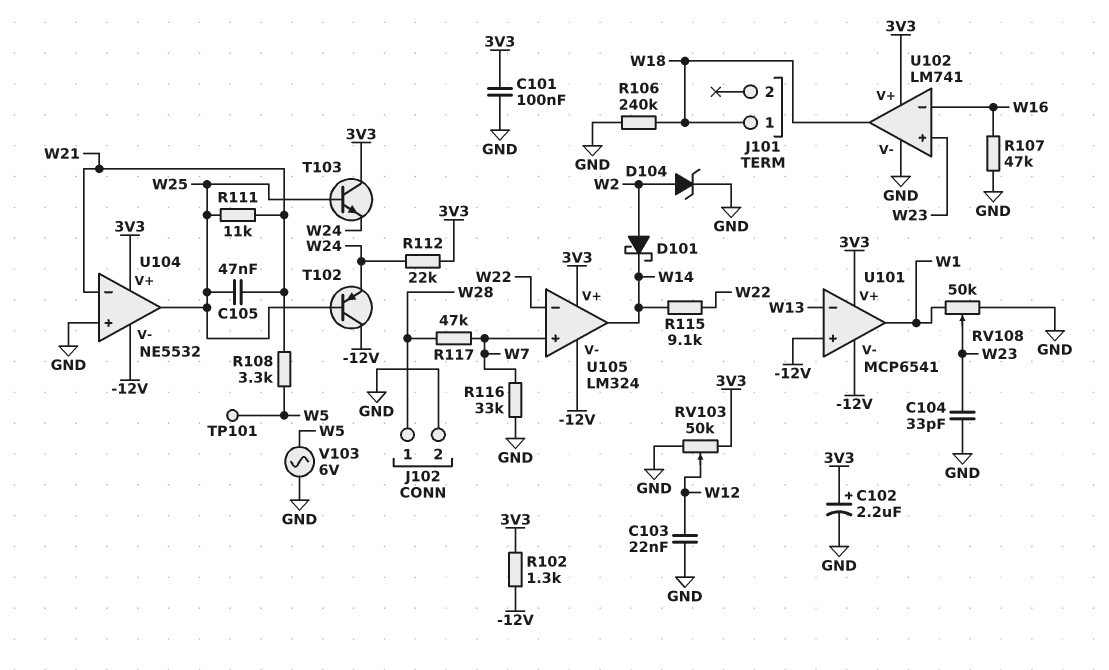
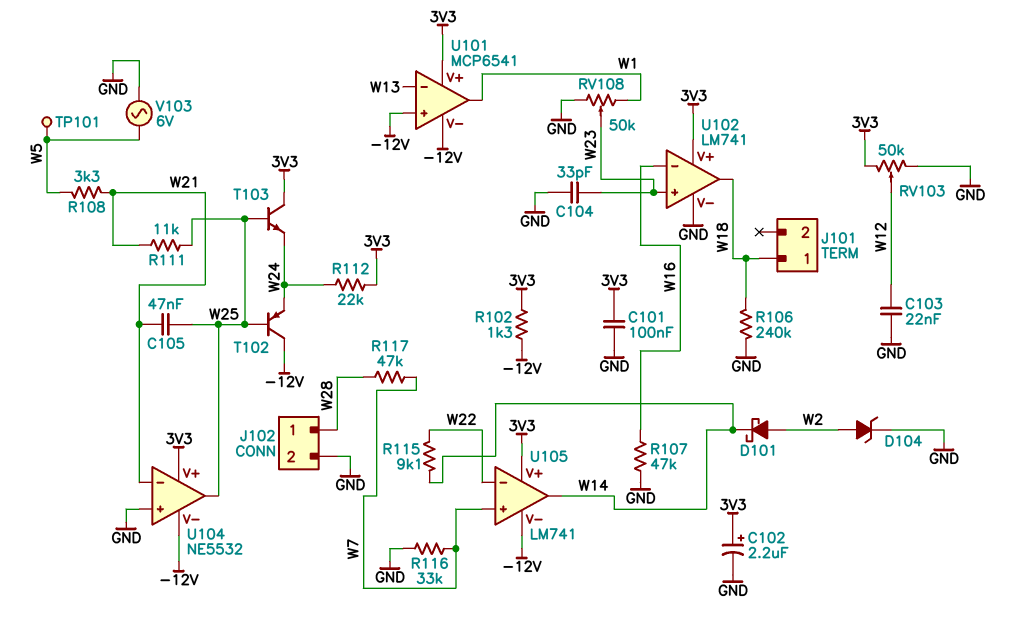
U105: LM324 -> LM741

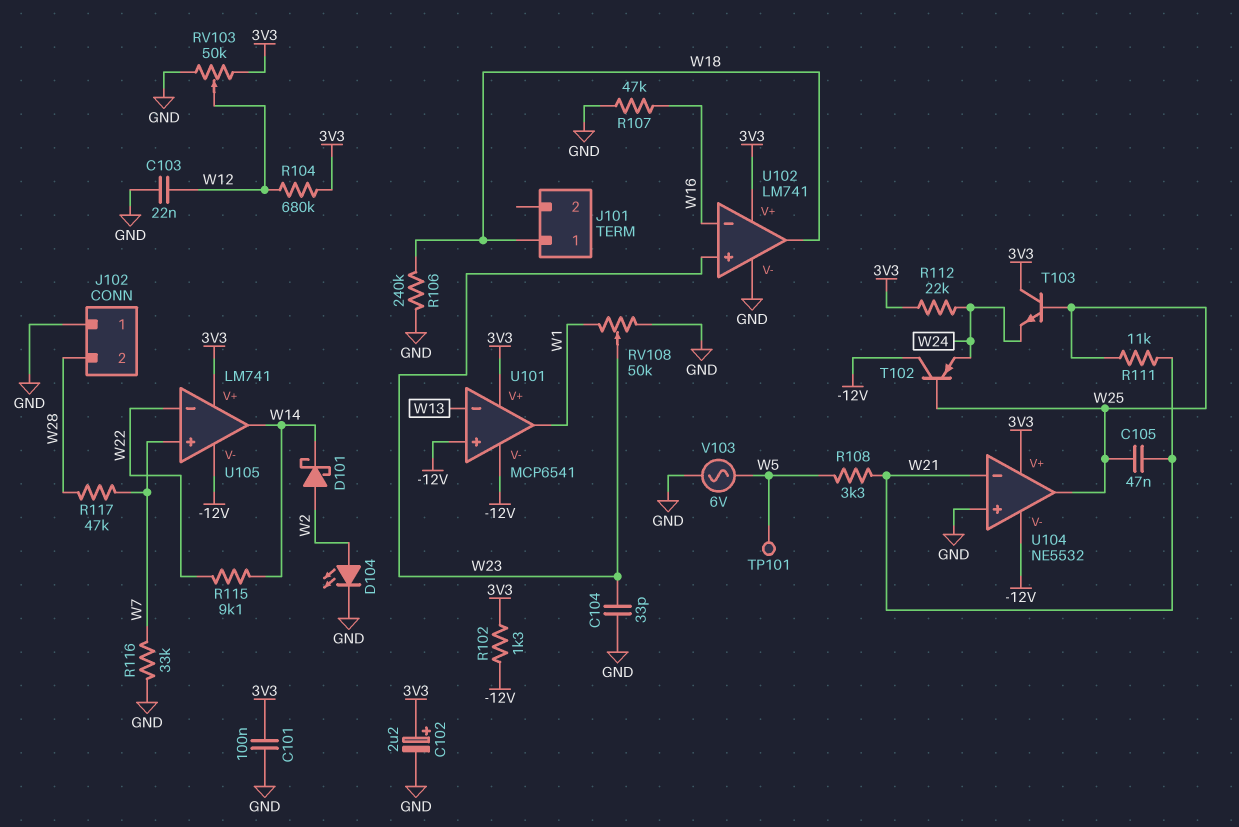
D104: zener (A W2, K GND) -> LED (A W2, K GND)
J102 pin 1: W28 -> GND
J102 pin 2: GND -> W28
R104: none -> 680k (3V3, W12)

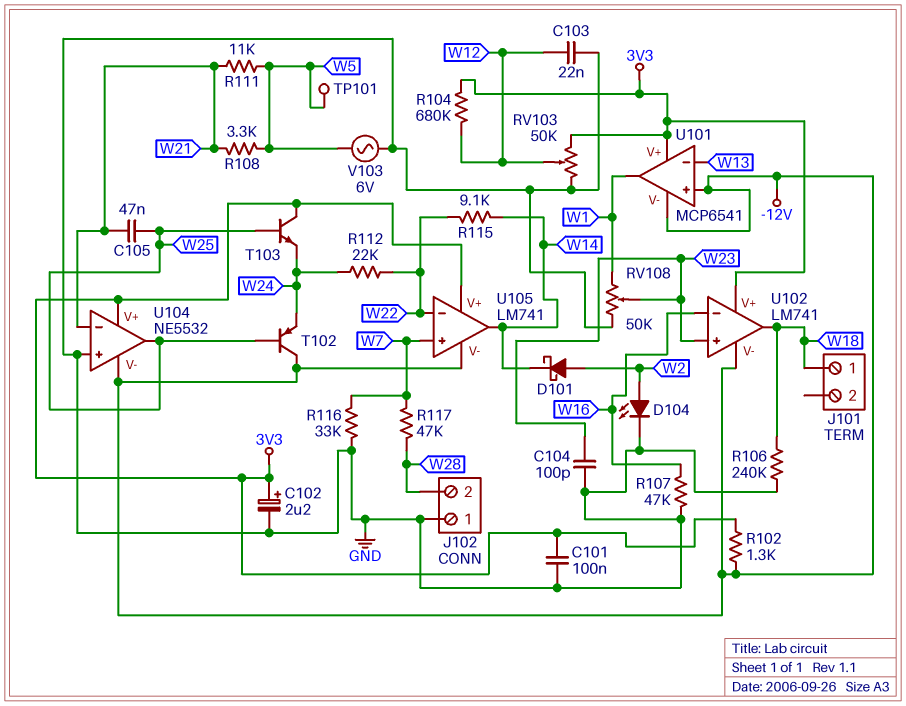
C104: 33pF (GND, W23) -> 100pF (GND, W23)
R111: 11k (W21, W25) -> 11k (W5, W21)
R112: 22k (3V3, W24) -> 22k (W22, W24)
U102 pin V-: GND -> -12V

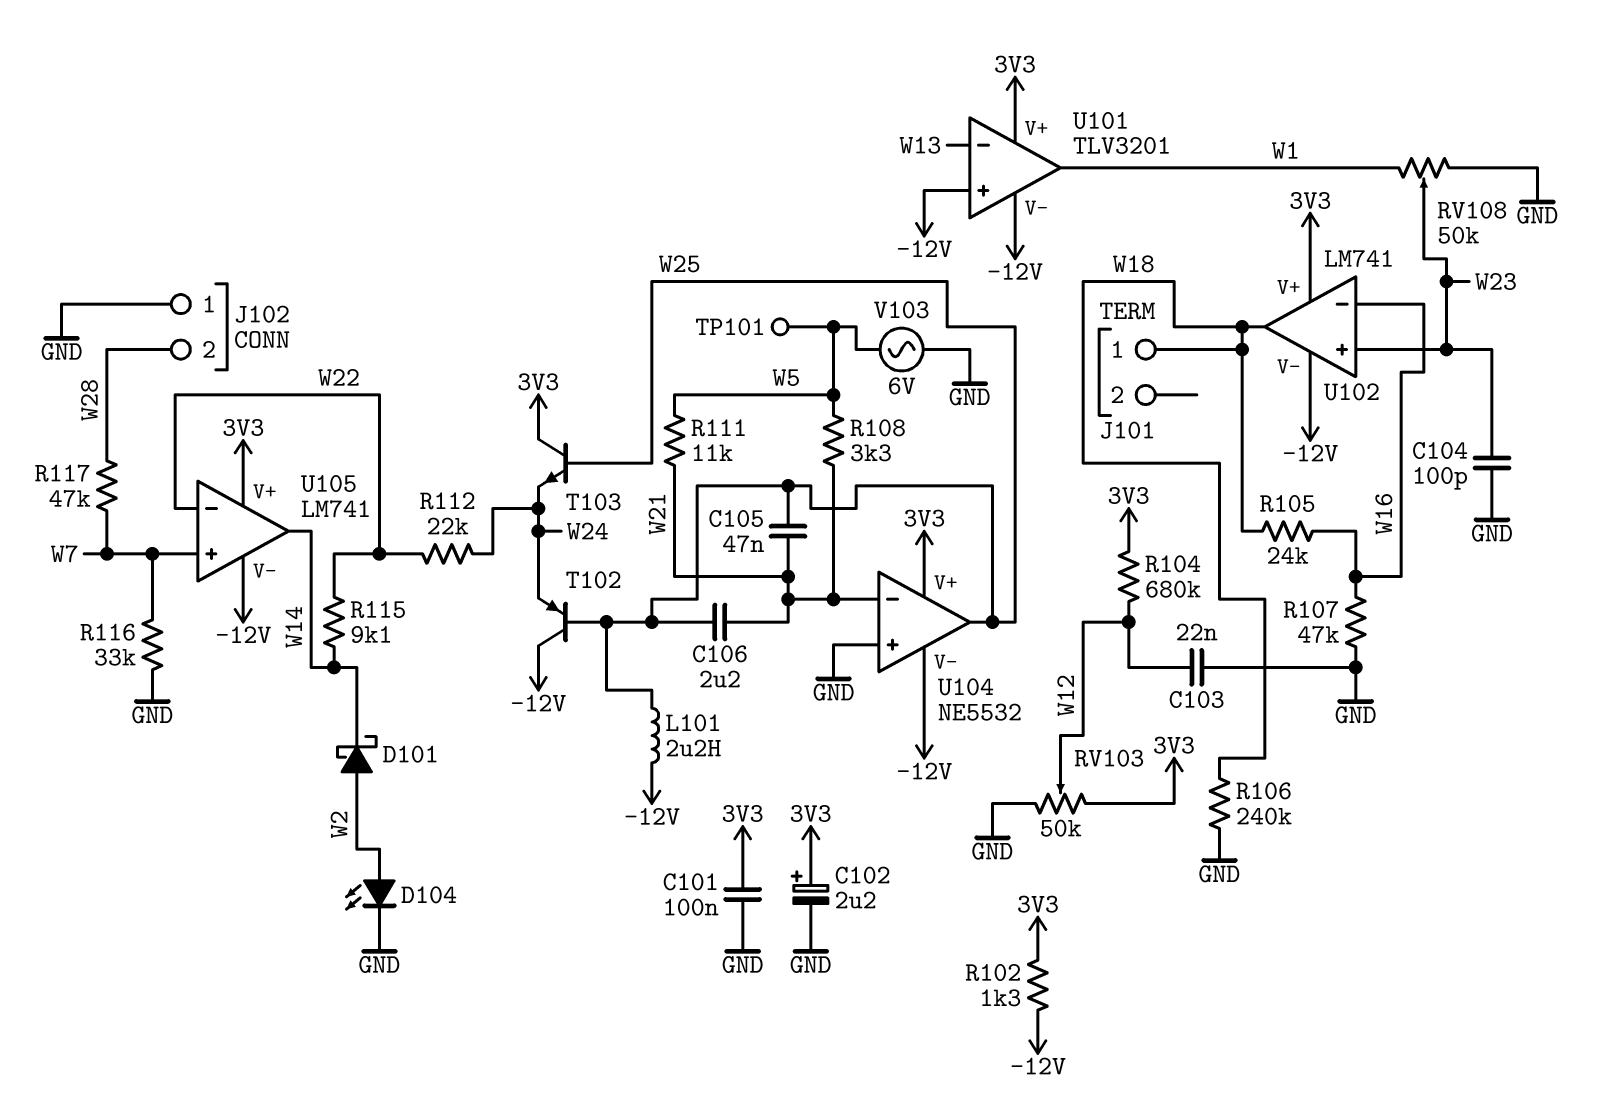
C106: none -> 2.2uF (W21, W25)
L101: none -> 2.2uH (-12V, W25)
R105: none -> 24k (W16, W18)
U101: MCP6541 -> TLV3201

